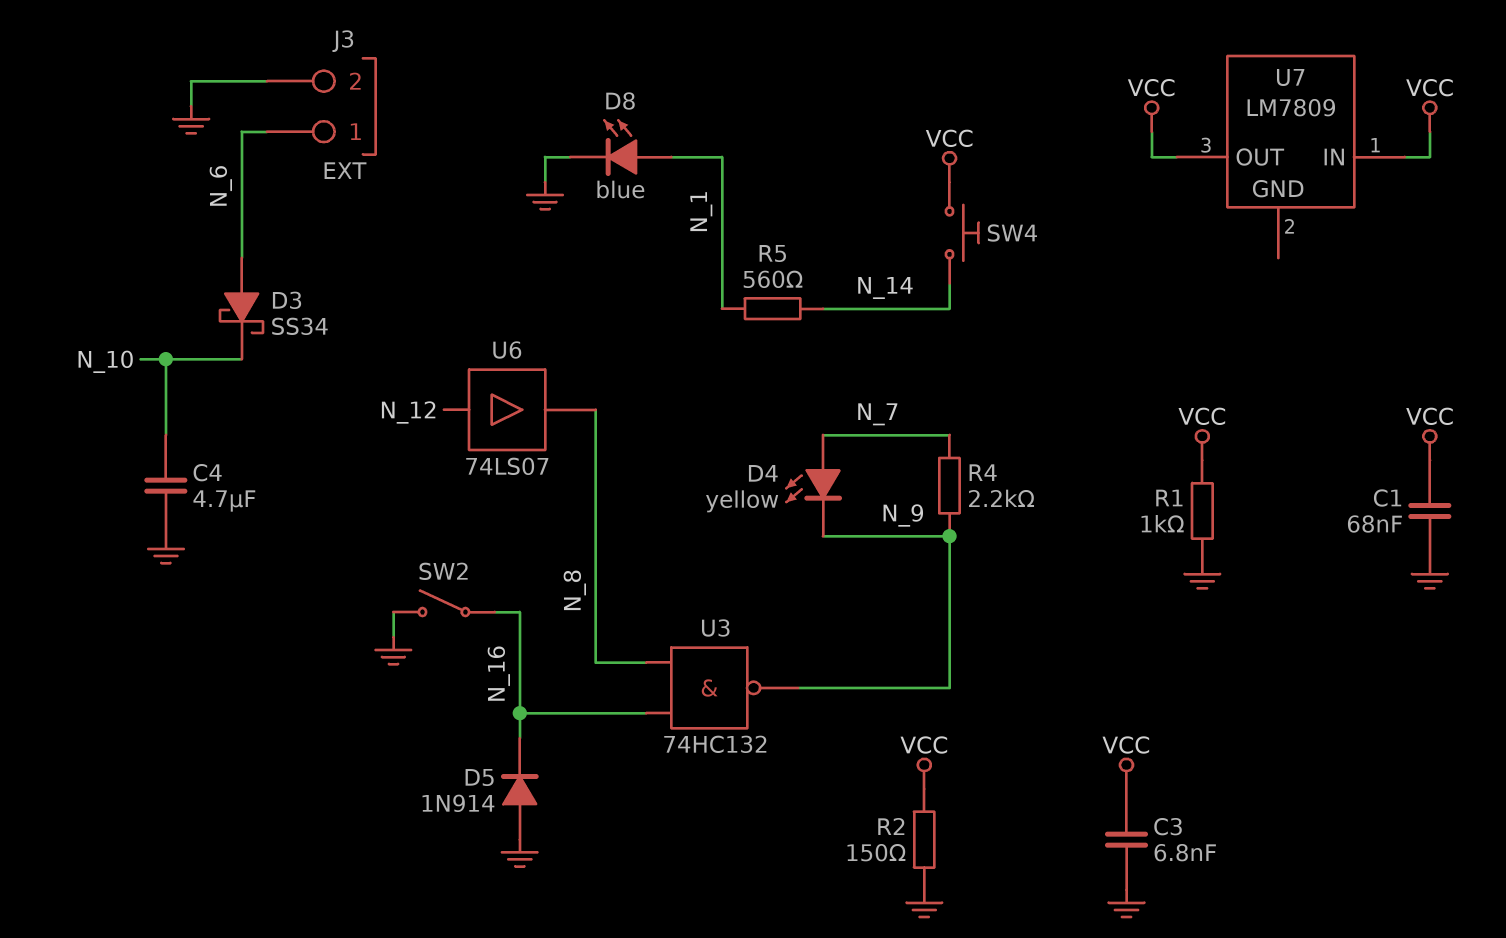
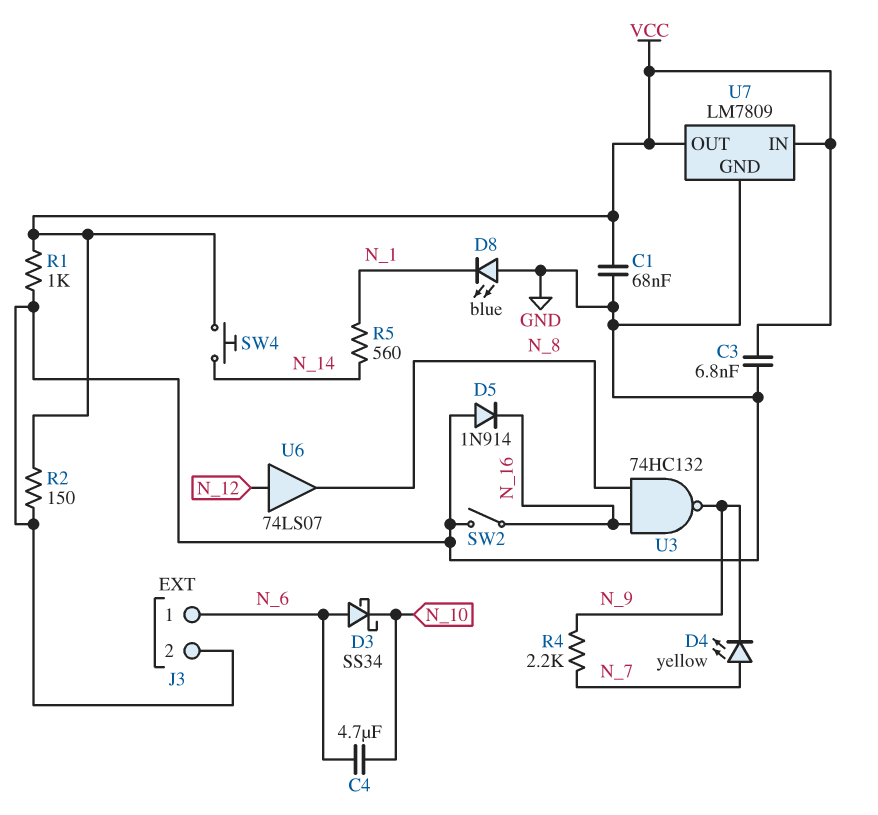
C4: 4.7uF (GND, N_10) -> 4.7uF (N_6, N_10)
D8: LED blue (A N_1, K GND) -> LED blue (A GND, K N_1)
U7 pin GND: none -> GND

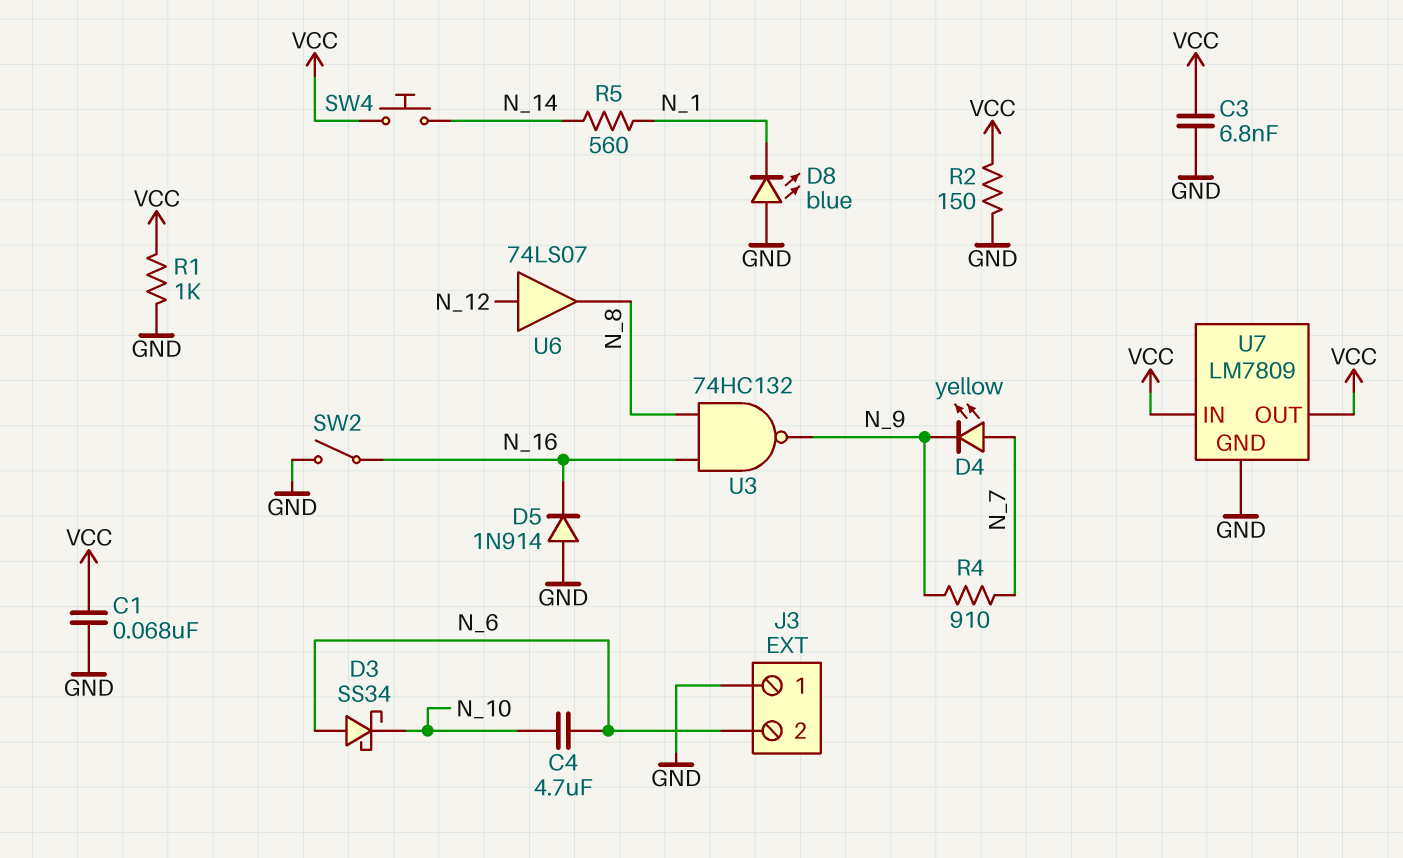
J3 pin 1: N_6 -> GND
J3 pin 2: GND -> N_6
R4: 2.2k (N_7, N_9) -> 910 (N_7, N_9)

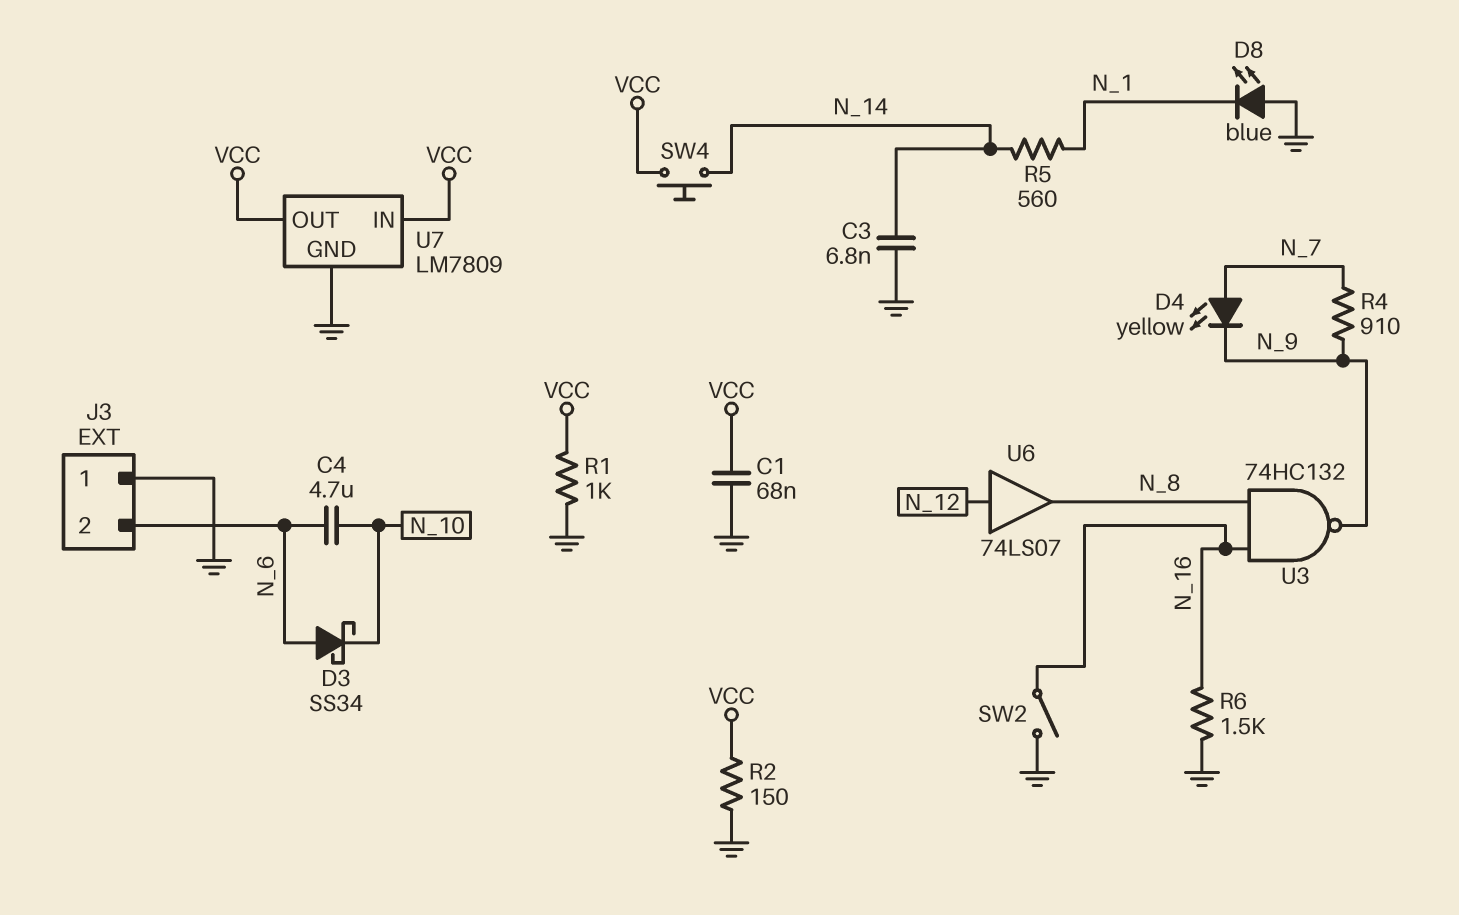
C3: 6.8nF (GND, VCC) -> 6.8nF (GND, N_14)
D5: diode 1N914 (A GND, K N_16) -> none
R6: none -> 1.5k (GND, N_16)

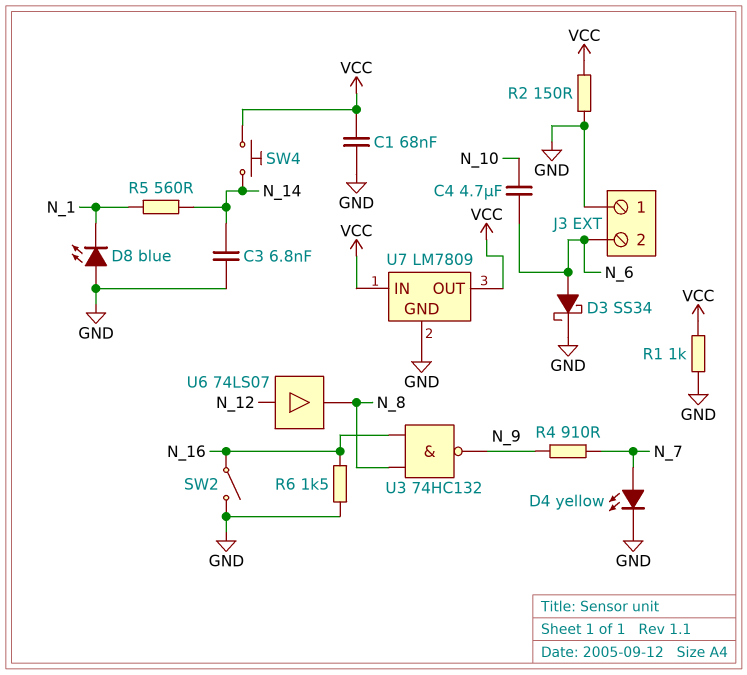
D3: schottky SS34 (A N_6, K N_10) -> schottky SS34 (A N_6, K GND)
D4: LED yellow (A N_7, K N_9) -> LED yellow (A N_7, K GND)

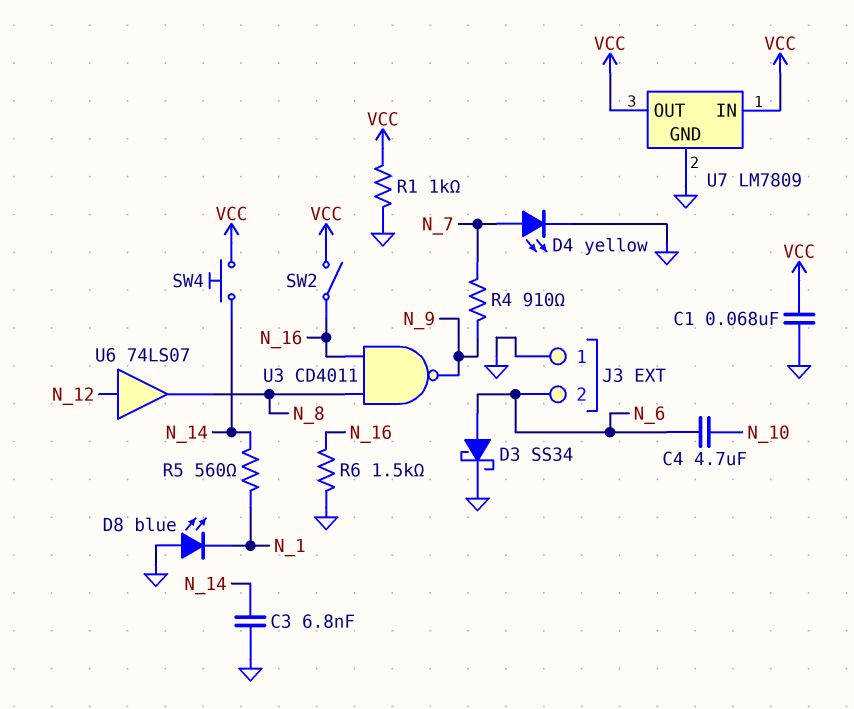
R2: 150 (GND, VCC) -> none
SW2: switch (GND, N_16) -> switch (N_16, VCC)
U3: NAND 74HC132 (in N_8, in N_16, out N_9) -> NAND CD4011 (in N_8, in N_16, out N_9)

